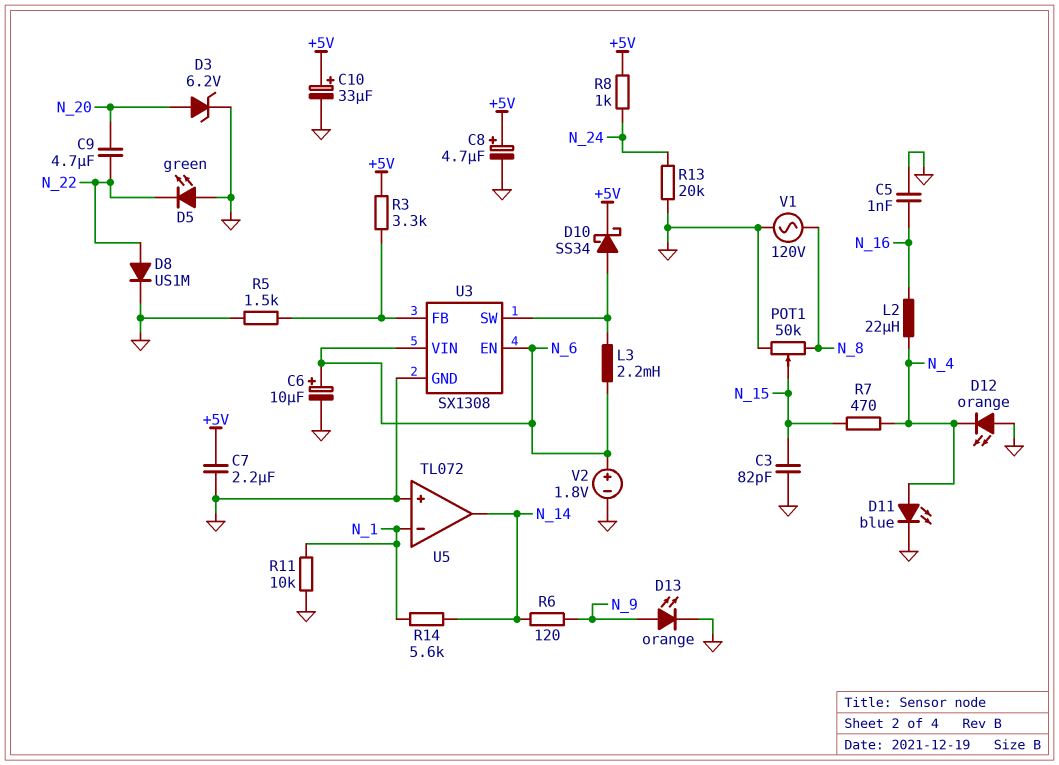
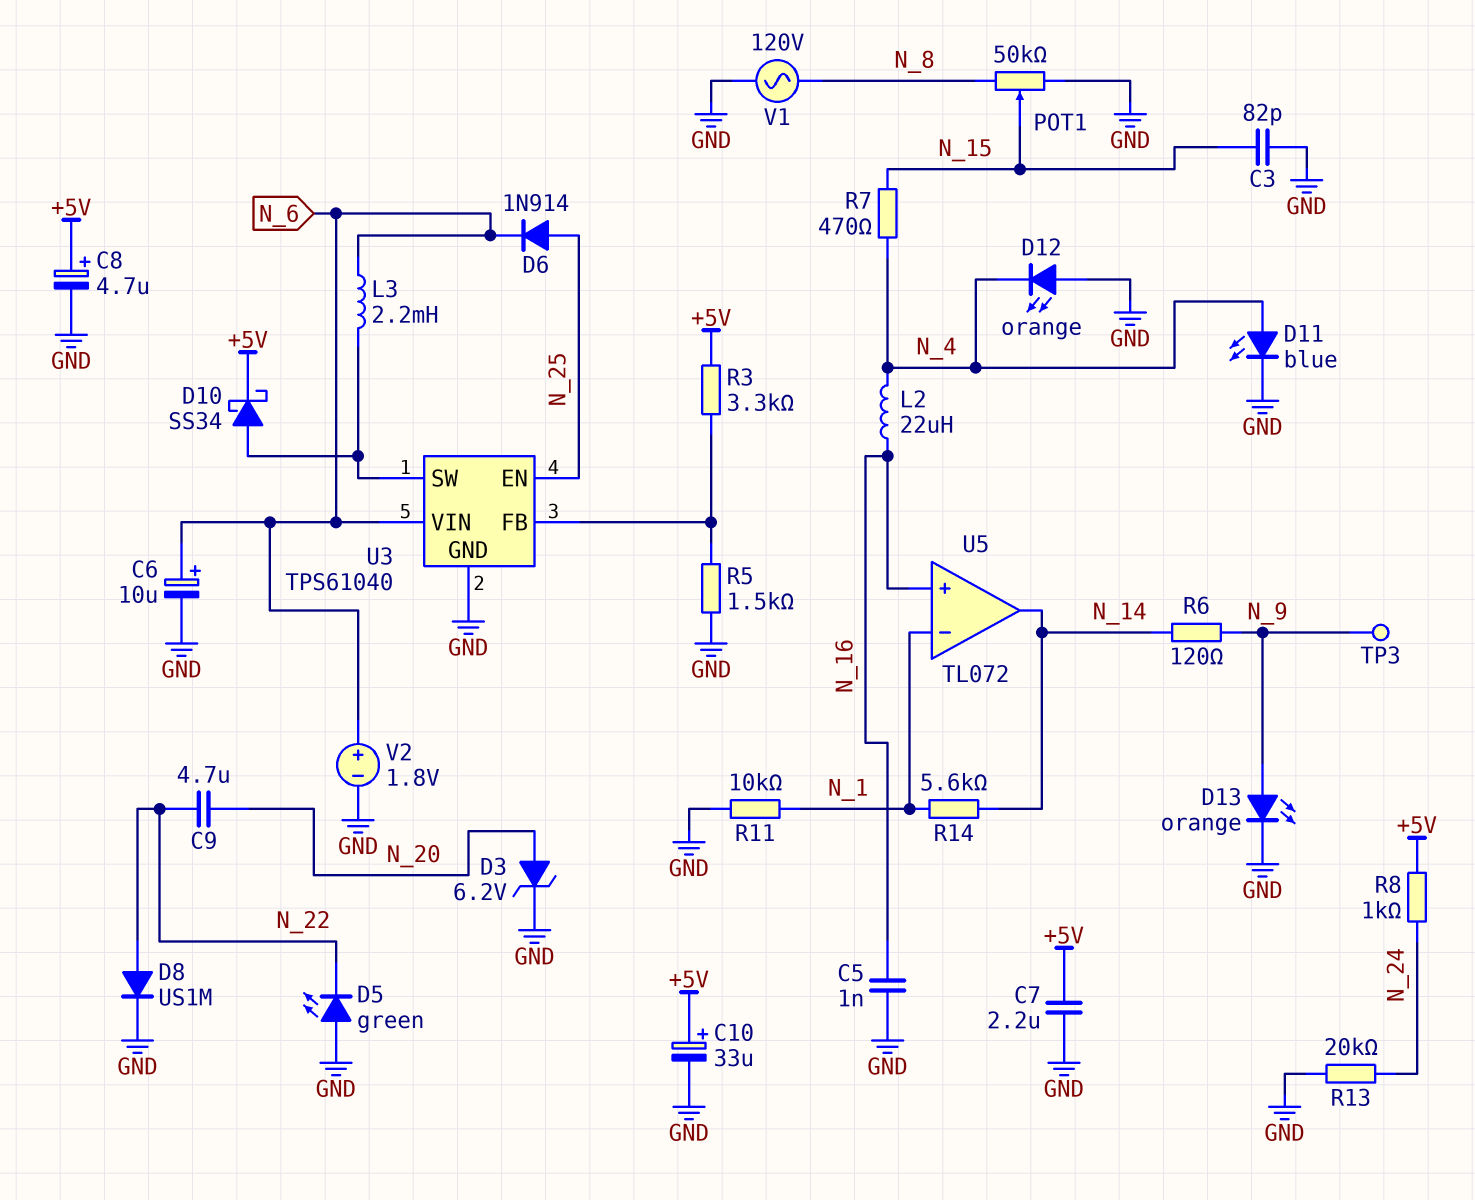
D6: none -> diode 1N914 (A N_25, K N_6)
TP3: none -> test point (N_9)
U3: SX1308 -> TPS61040
U3 pin EN: N_6 -> N_25
U5 pin in+: GND -> N_16

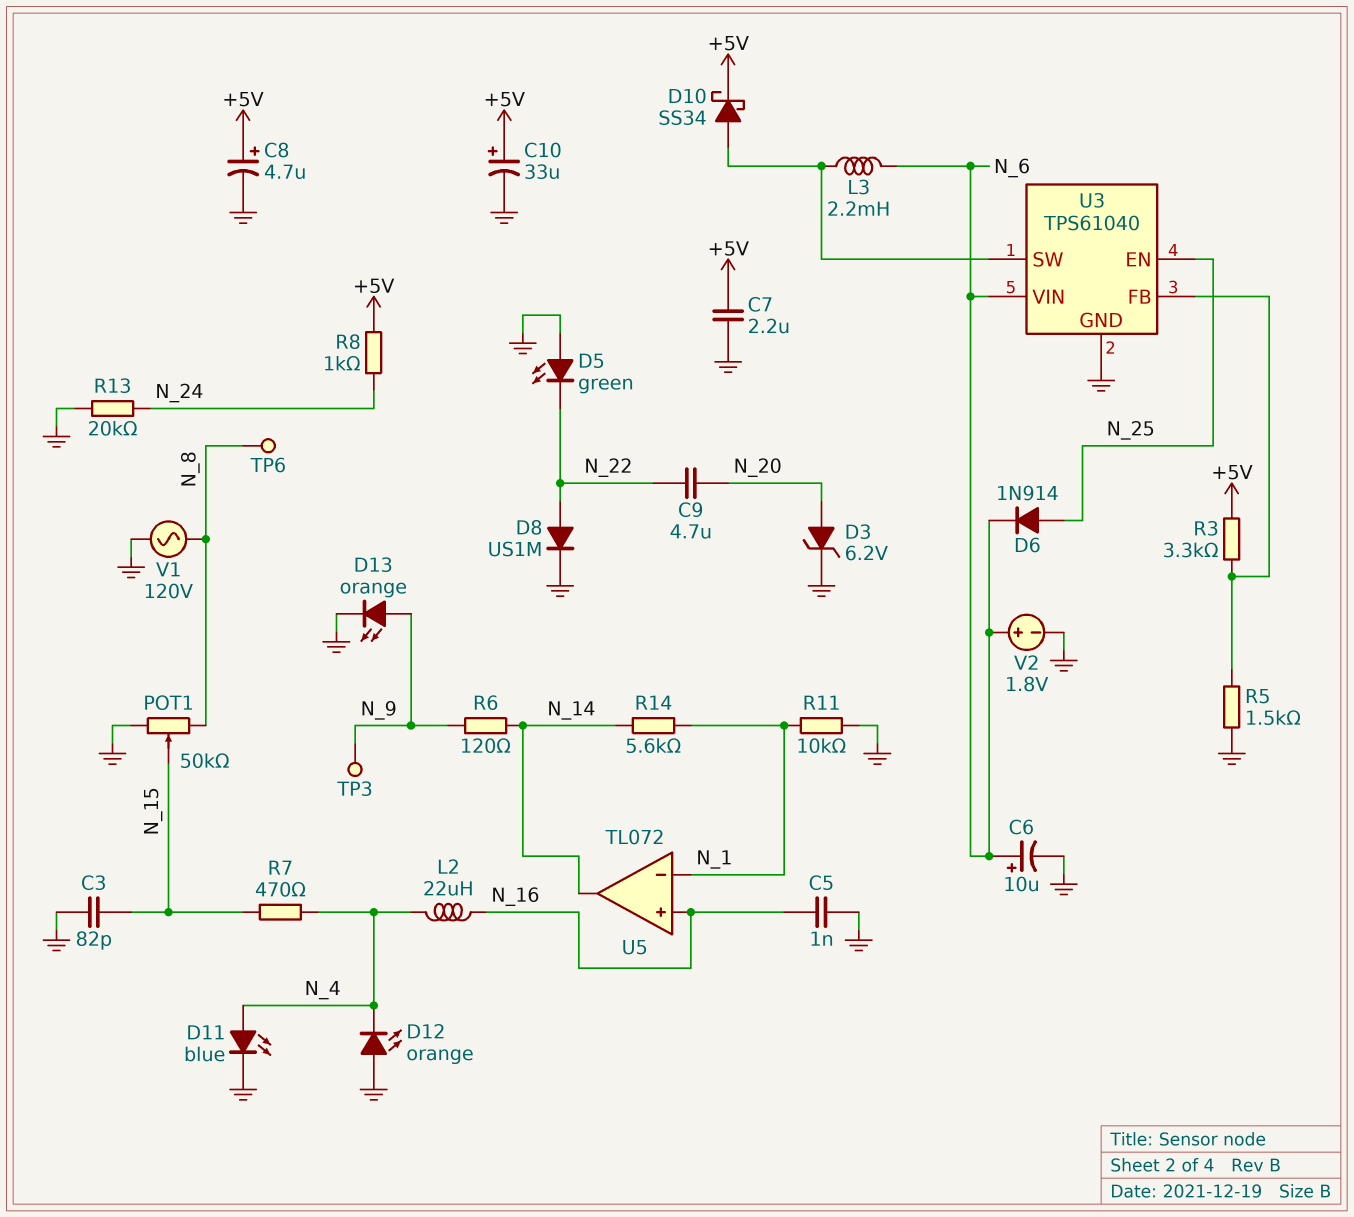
TP6: none -> test point (N_8)

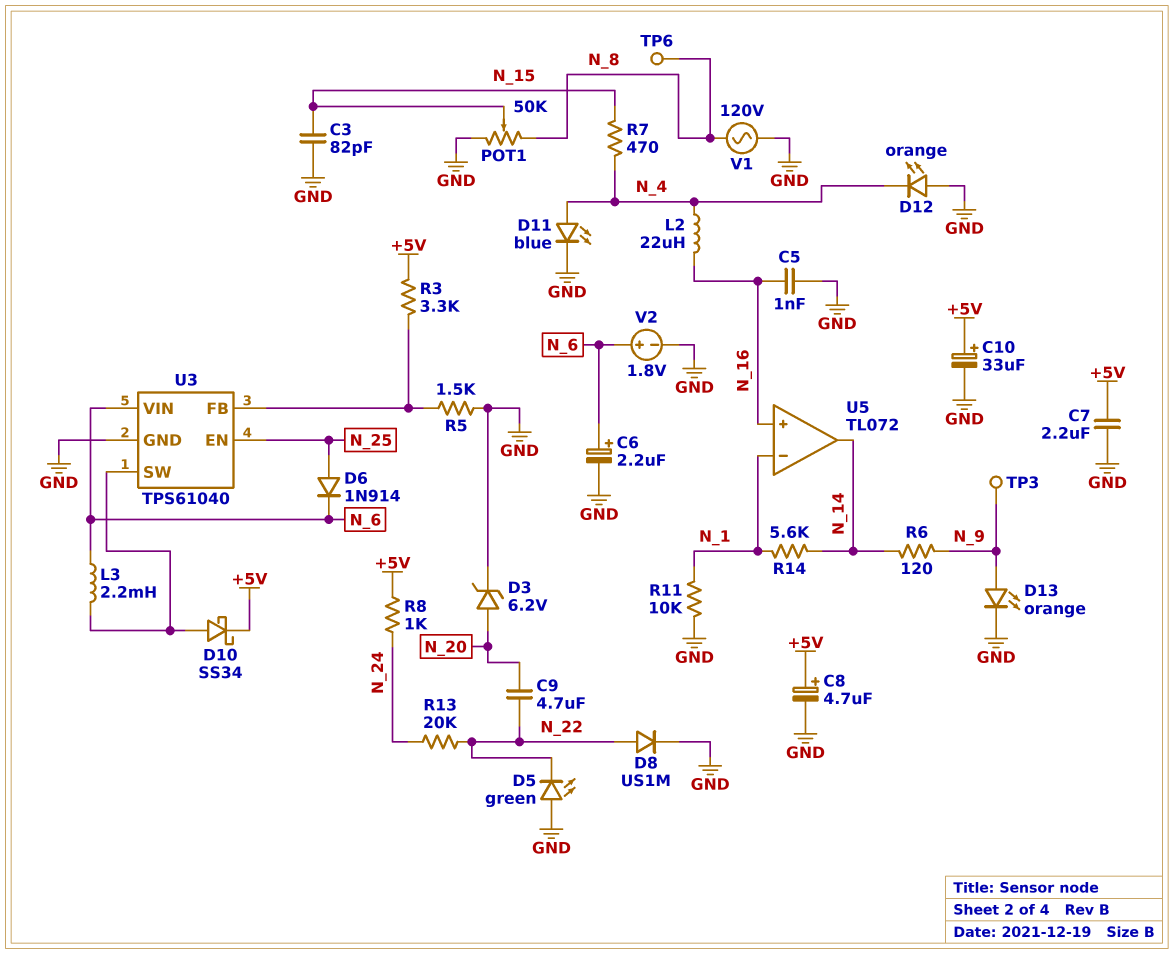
C6: 10uF (plus N_6, minus GND) -> 2.2uF (plus N_6, minus GND)
R13: 20k (GND, N_24) -> 20k (N_22, N_24)

